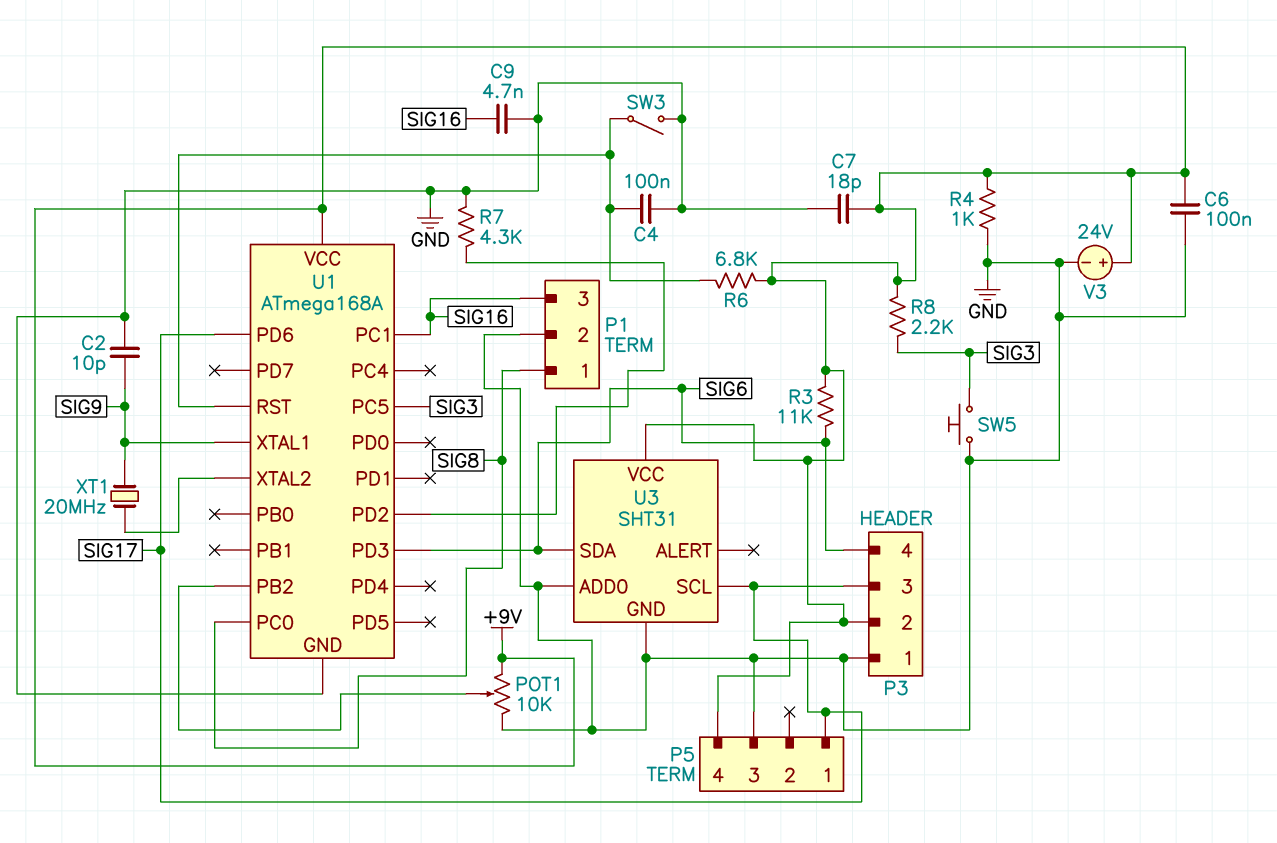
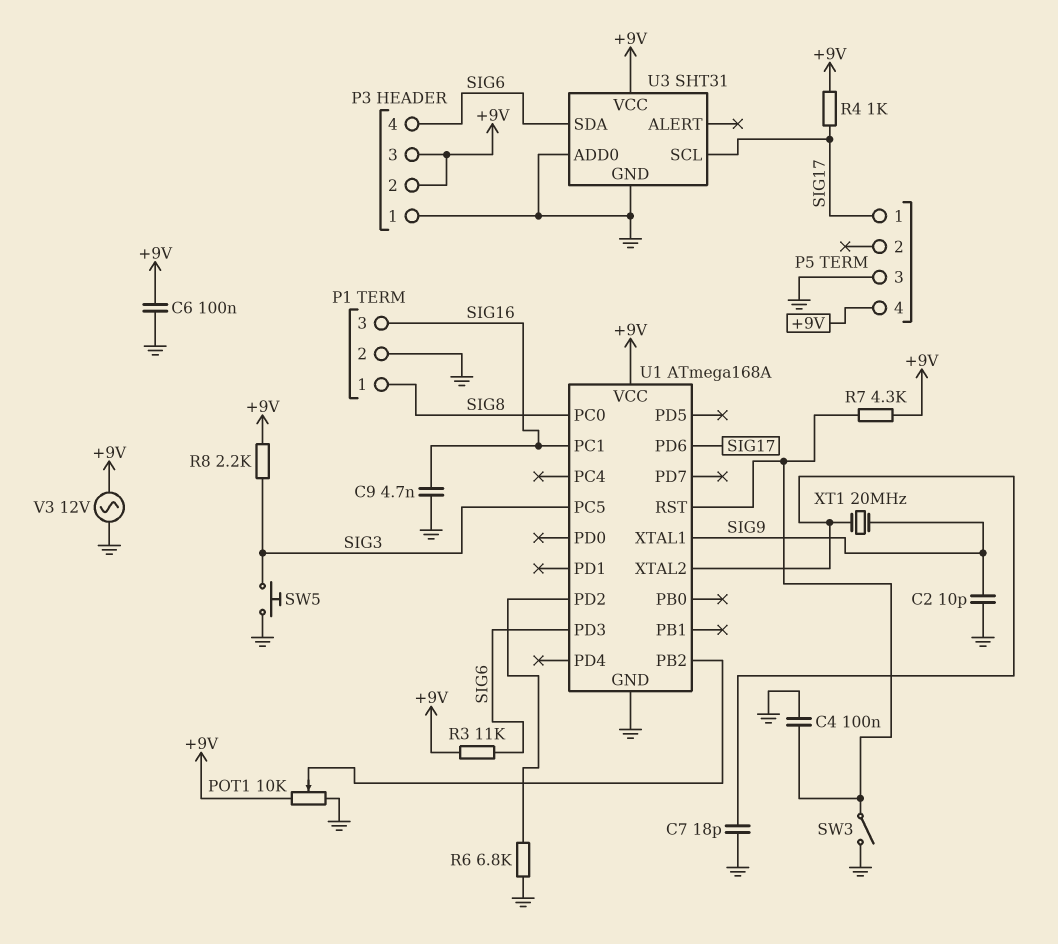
C7: 18pF (+9V, GND) -> 18pF (GND, U1/XTAL2)
P3 pin 3: SIG17 -> +9V
R4: 1k (+9V, GND) -> 1k (+9V, SIG17)
R6: 6.8k (+9V, U1/RST) -> 6.8k (GND, U1/PD2)
R7: 4.3k (GND, U1/PD2) -> 4.3k (+9V, U1/RST)
V3: 24V (plus +9V, minus GND) -> AC 12V (+9V, GND)

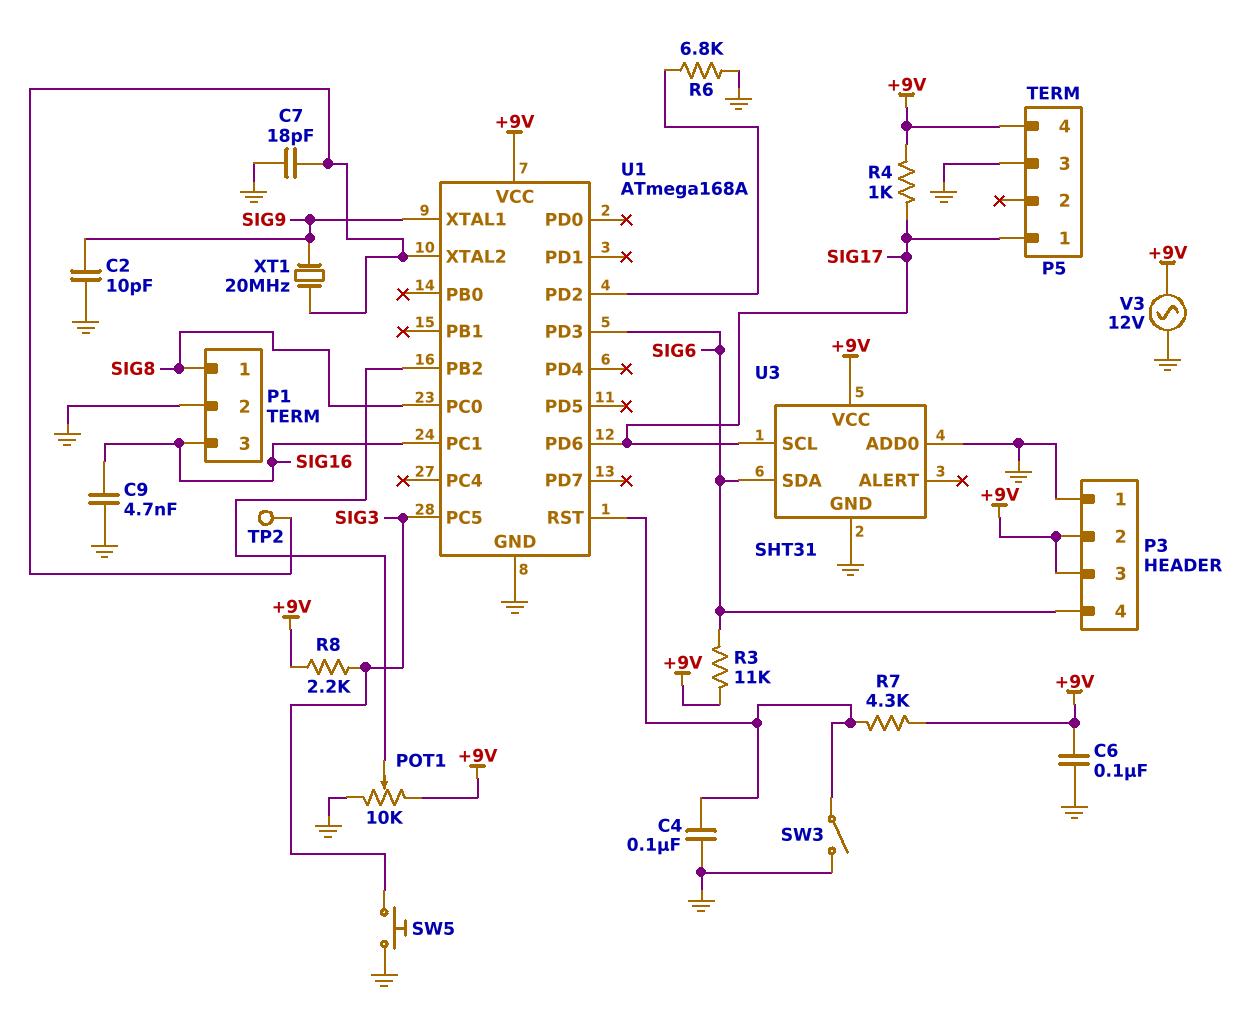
TP2: none -> test point (U1/XTAL2)

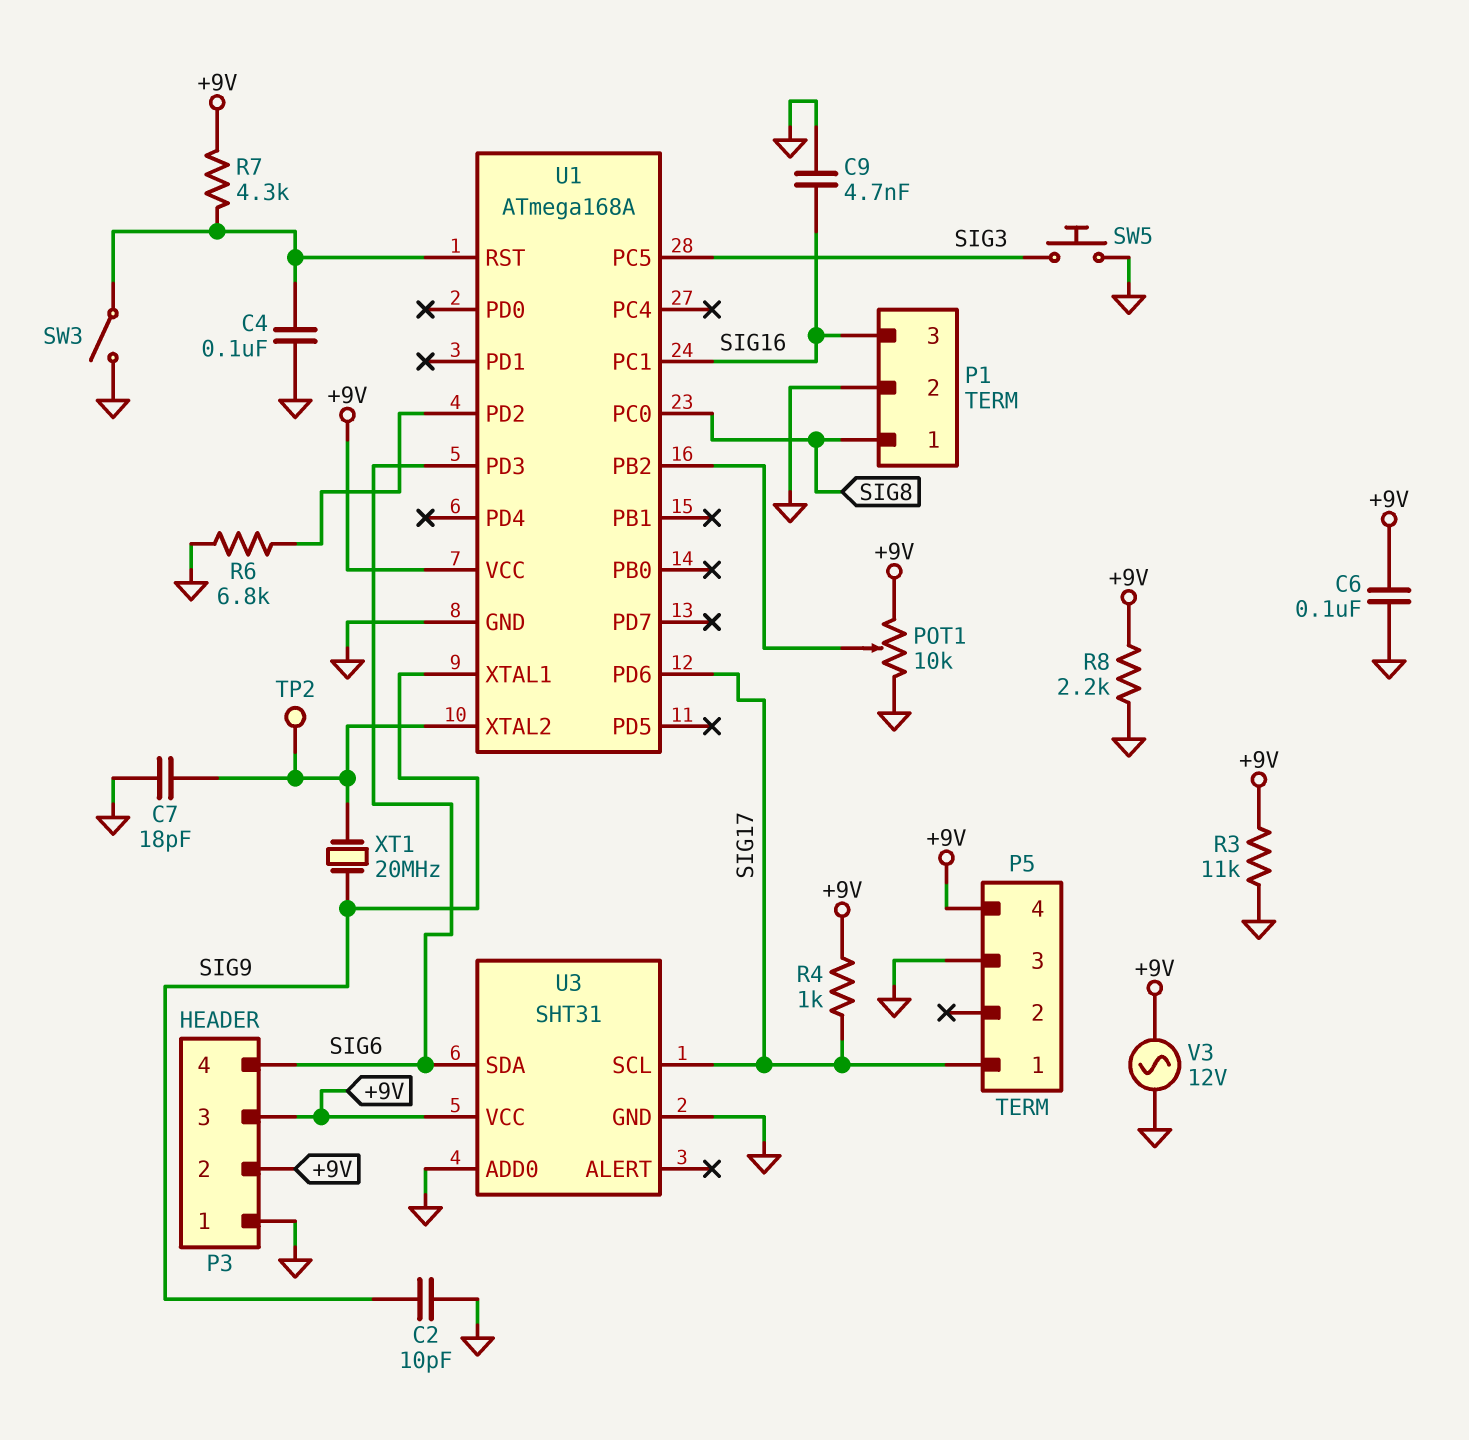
R3: 11k (+9V, SIG6) -> 11k (+9V, GND)
R8: 2.2k (+9V, SIG3) -> 2.2k (+9V, GND)

